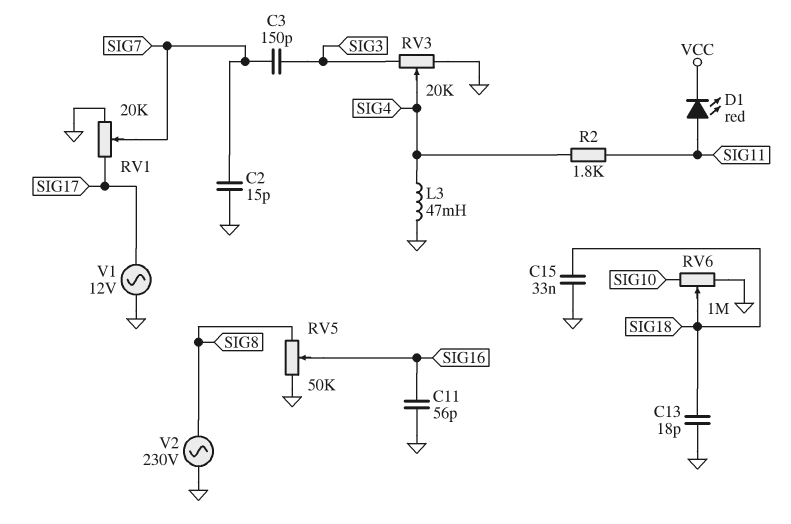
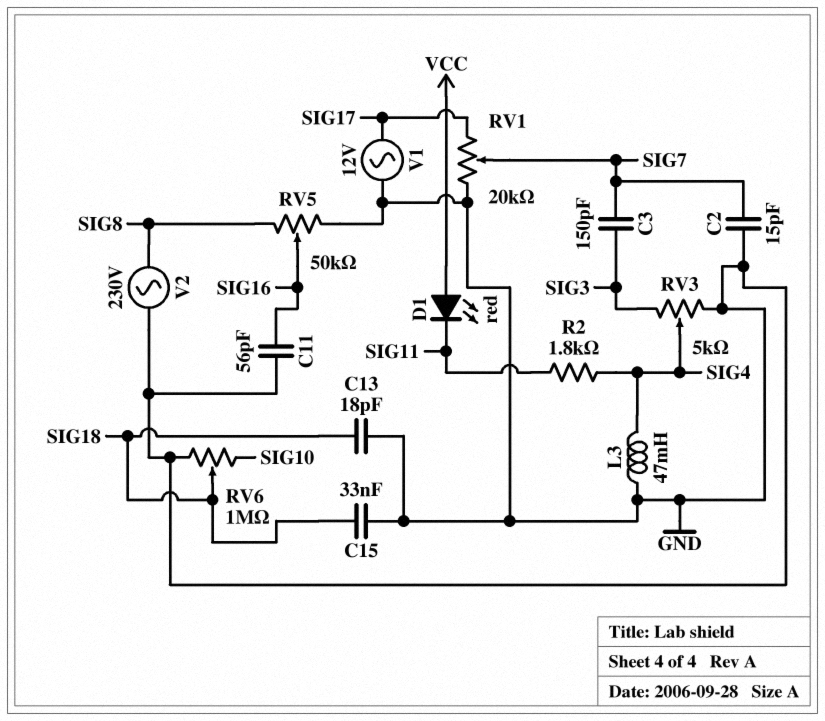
D1: LED red (A SIG11, K VCC) -> LED red (A VCC, K SIG11)
RV3: 20k (GND, SIG3, wiper SIG4) -> 5k (GND, SIG3, wiper SIG4)

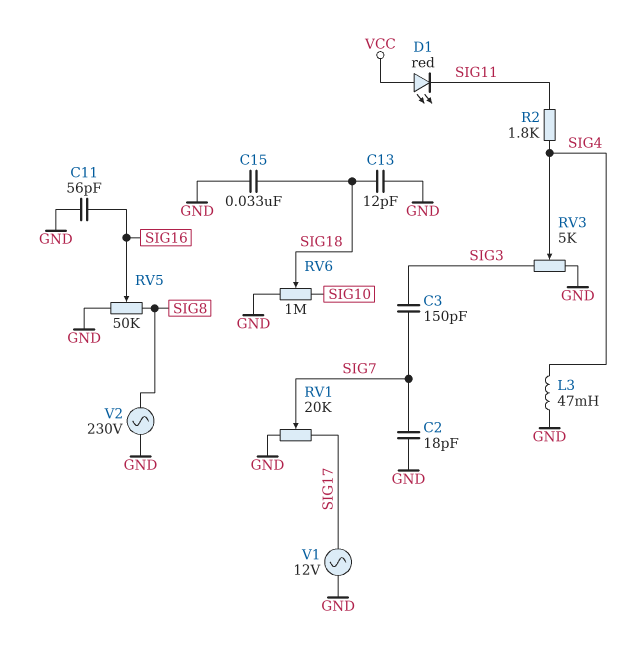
C2: 15pF (GND, SIG7) -> 18pF (GND, SIG7)
C13: 18pF (GND, SIG18) -> 12pF (GND, SIG18)

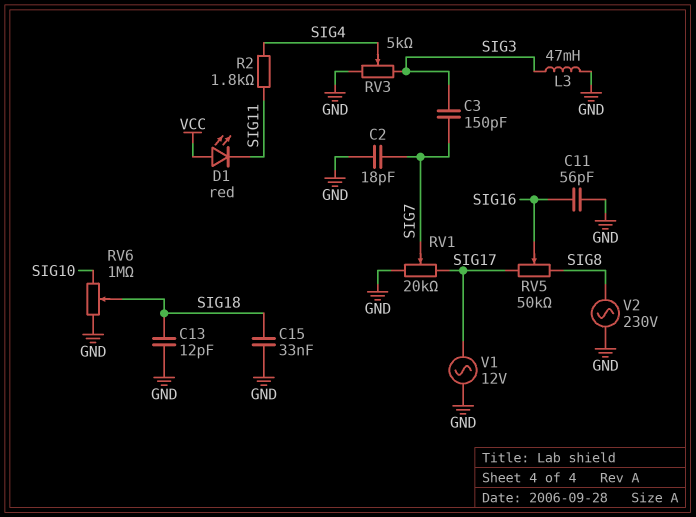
L3: 47mH (GND, SIG4) -> 47mH (GND, SIG3)
RV5: 50k (GND, SIG8, wiper SIG16) -> 50k (SIG8, SIG17, wiper SIG16)

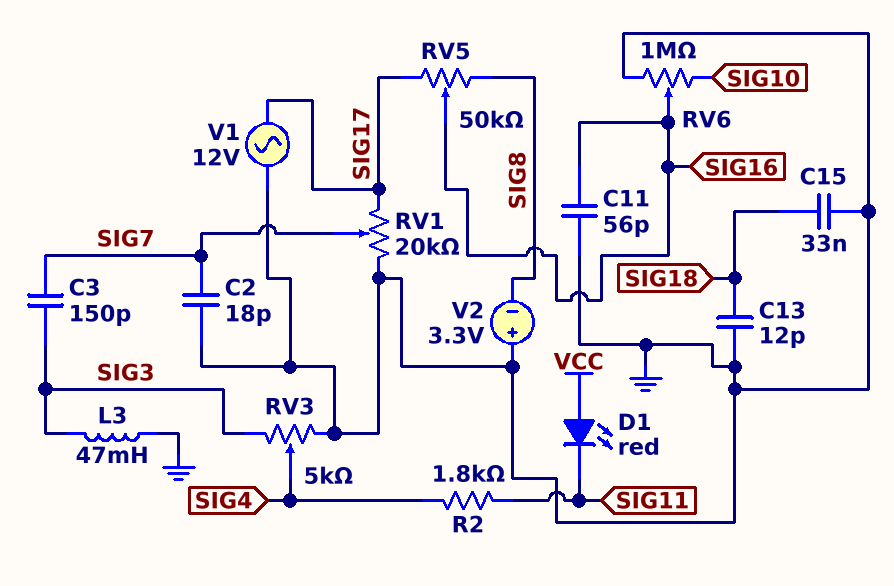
RV6: 1M (GND, SIG10, wiper SIG18) -> 1M (GND, SIG10, wiper SIG16)
V2: AC 230V (GND, SIG8) -> 3.3V (plus GND, minus SIG8)

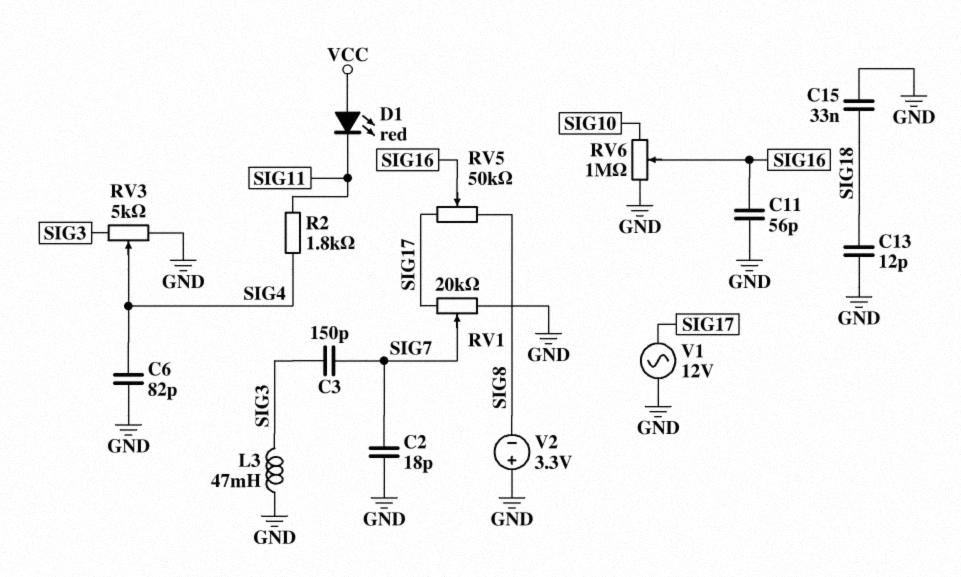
C6: none -> 82pF (GND, SIG4)

